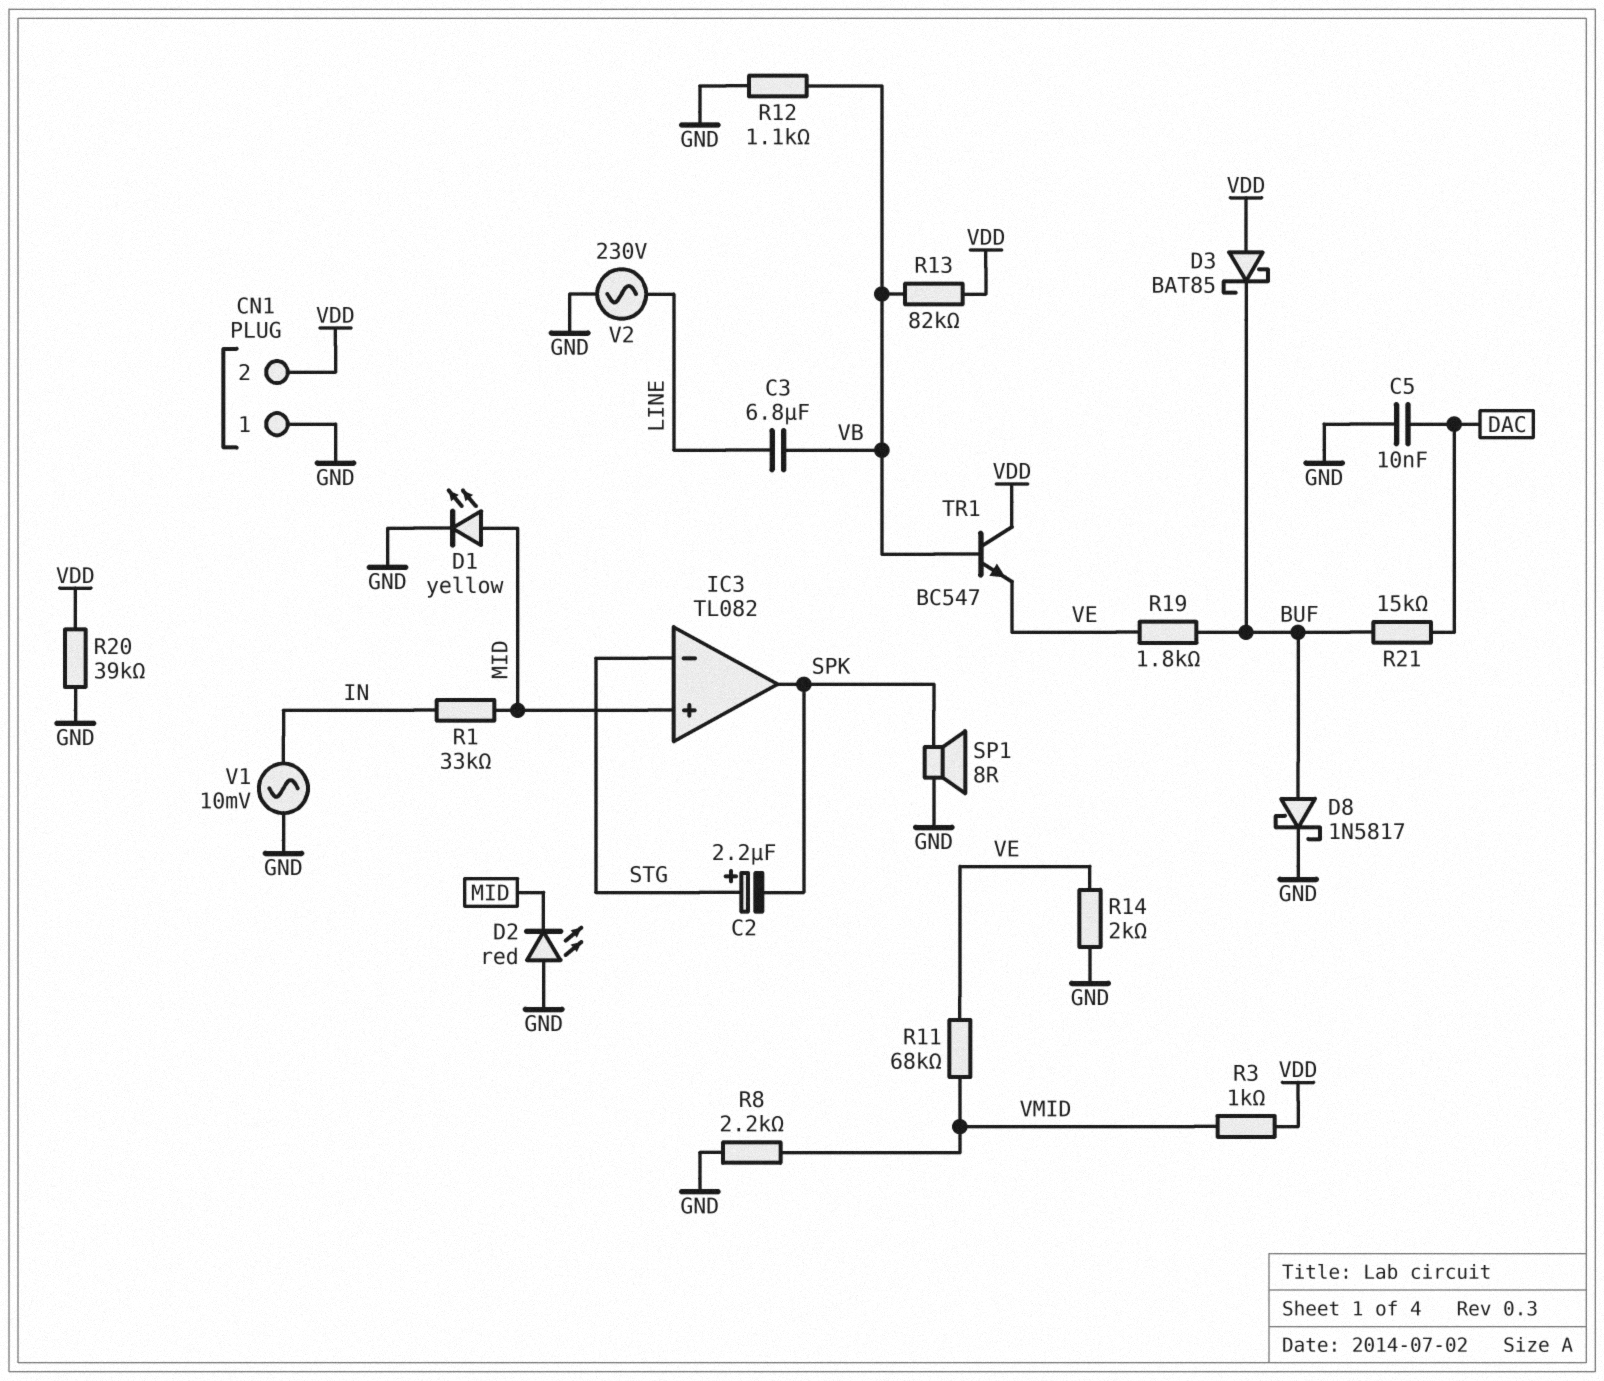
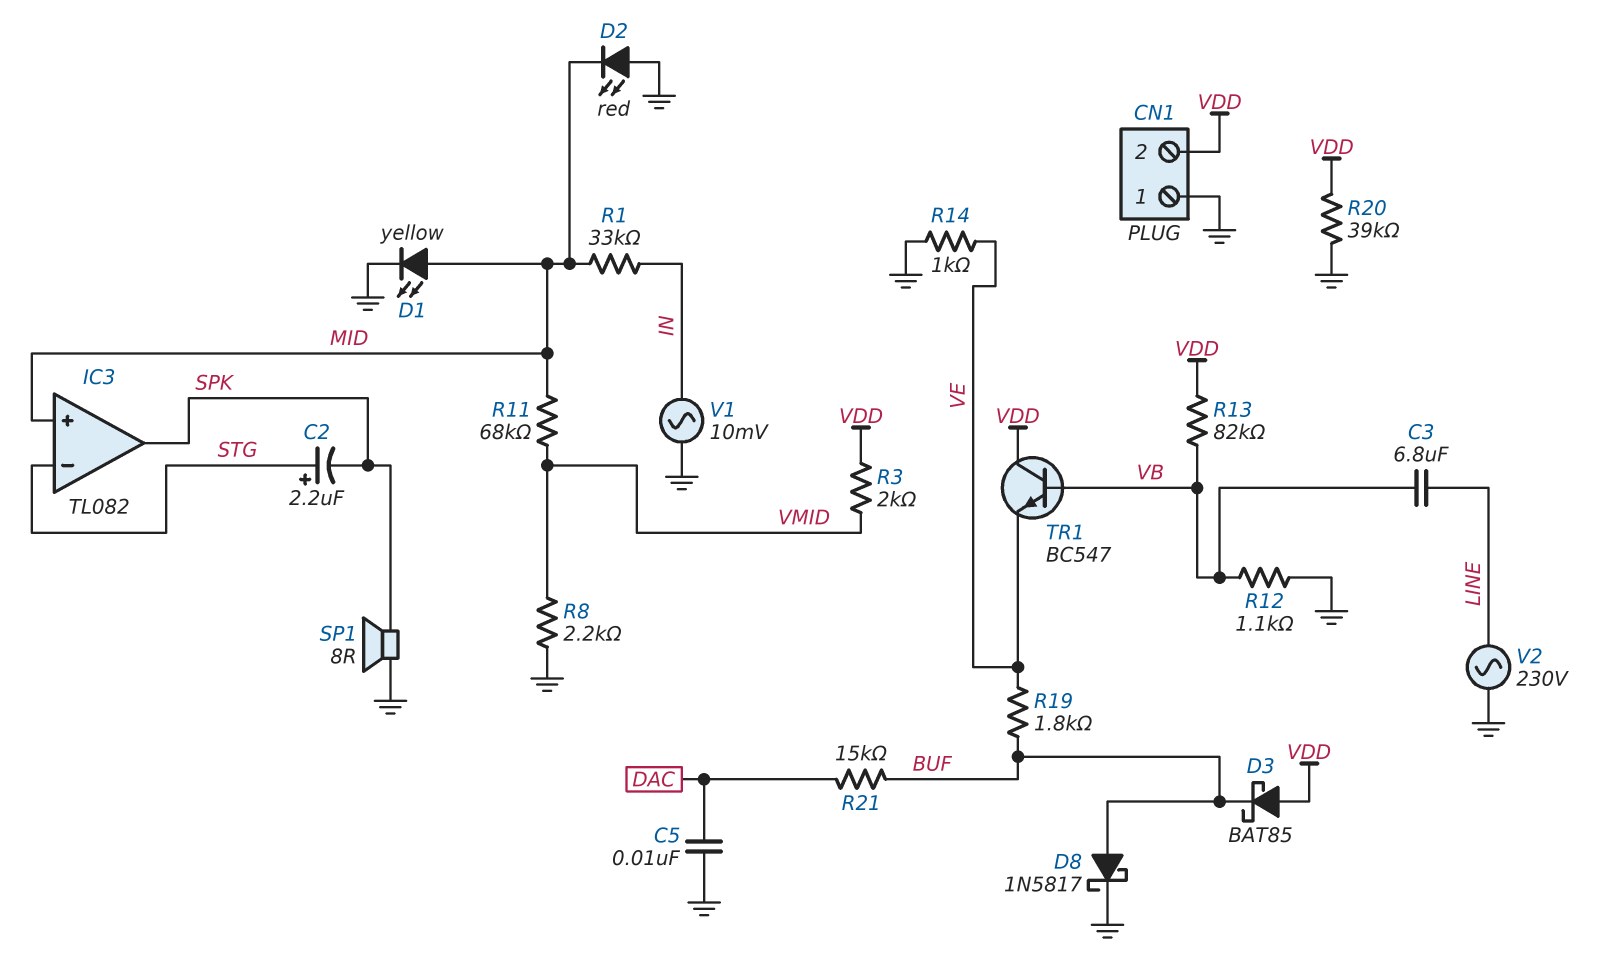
R3: 1k (VDD, VMID) -> 2k (VDD, VMID)
R11: 68k (VE, VMID) -> 68k (MID, VMID)
R14: 2k (GND, VE) -> 1k (GND, VE)

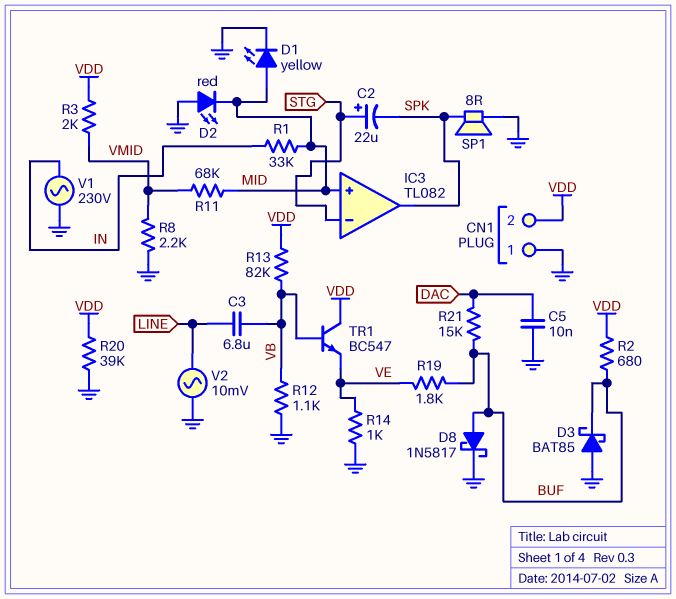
C2: 2.2uF (plus STG, minus SPK) -> 22uF (plus STG, minus SPK)
D3: schottky BAT85 (A VDD, K BUF) -> schottky BAT85 (A GND, K BUF)
R2: none -> 680 (BUF, VDD)
V1: AC 10mV (GND, IN) -> AC 230V (GND, IN)
V2: AC 230V (GND, LINE) -> AC 10mV (GND, LINE)

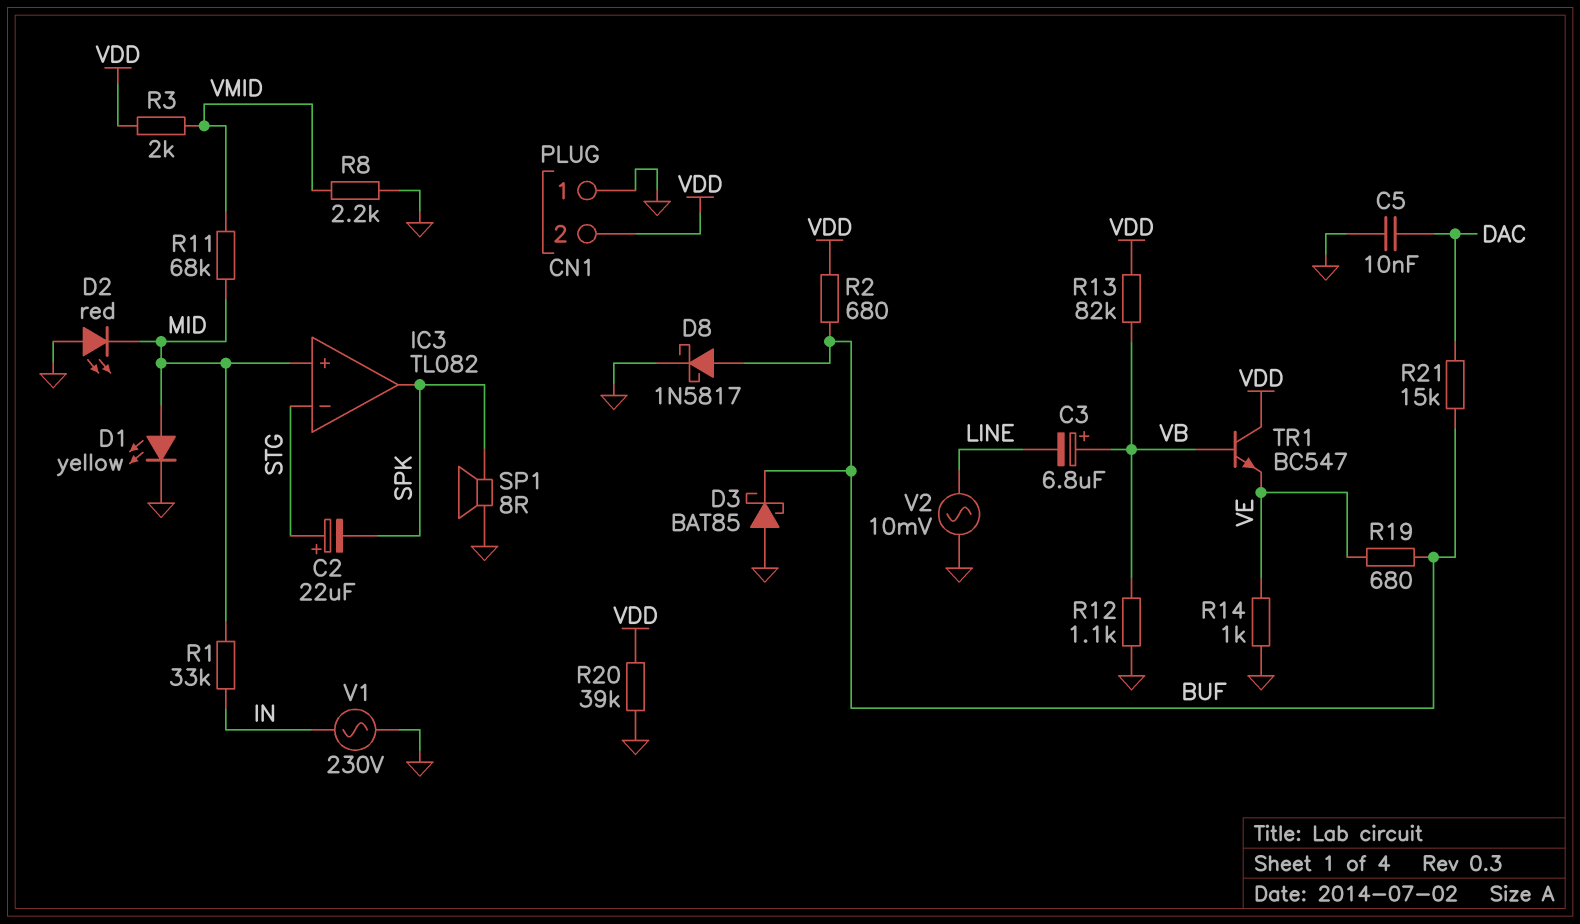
C3: 6.8uF (LINE, VB) -> 6.8uF (plus VB, minus LINE)
R19: 1.8k (BUF, VE) -> 680 (BUF, VE)

